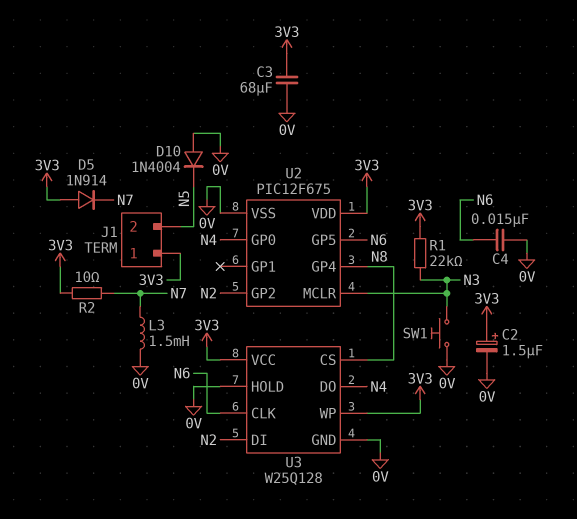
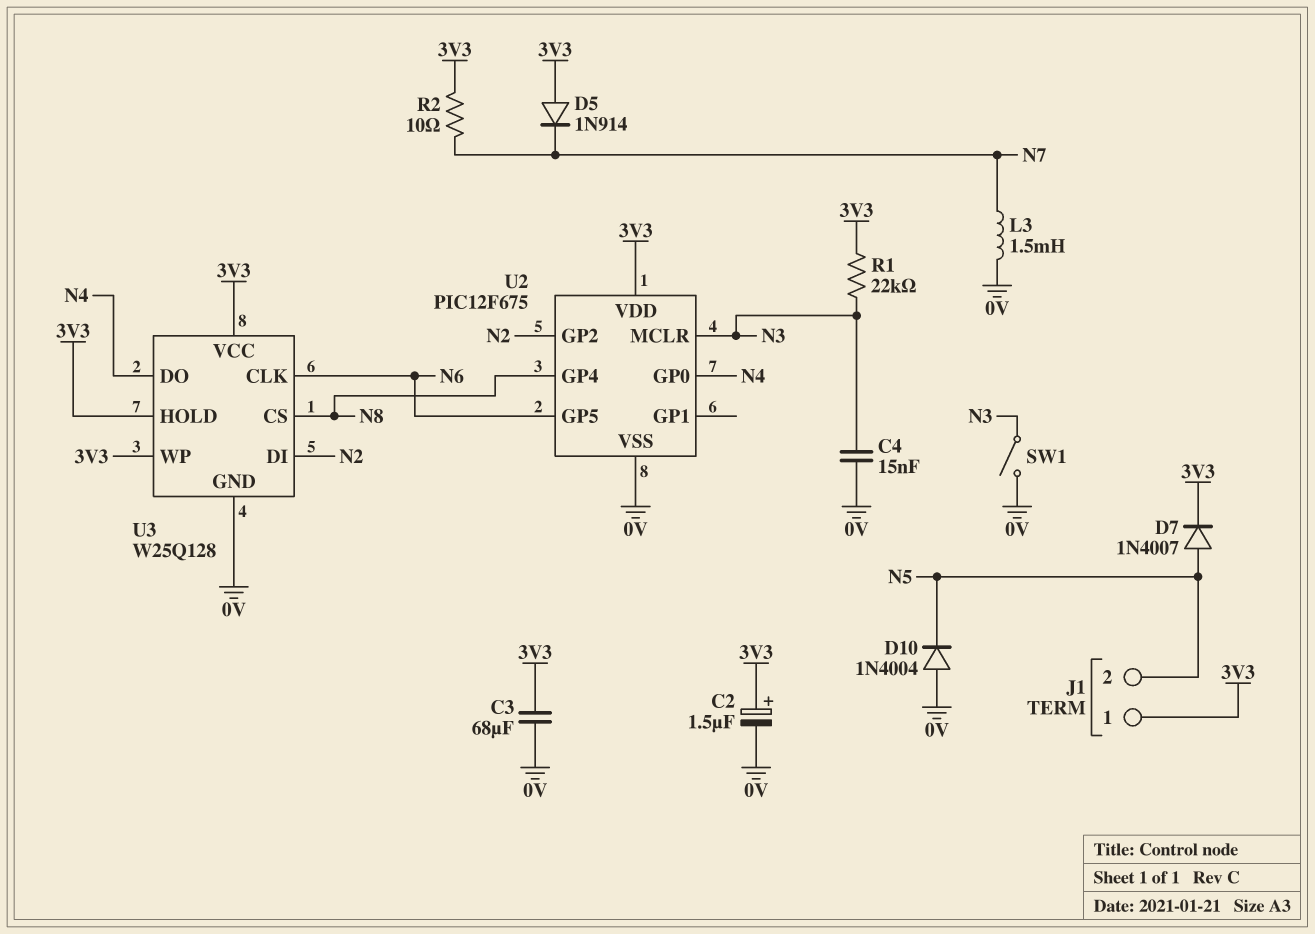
C4: 15nF (0V, N6) -> 15nF (0V, N3)
D7: none -> diode 1N4007 (A N5, K 3V3)
SW1: button (0V, N3) -> switch (0V, N3)
U3 pin HOLD: 0V -> 3V3

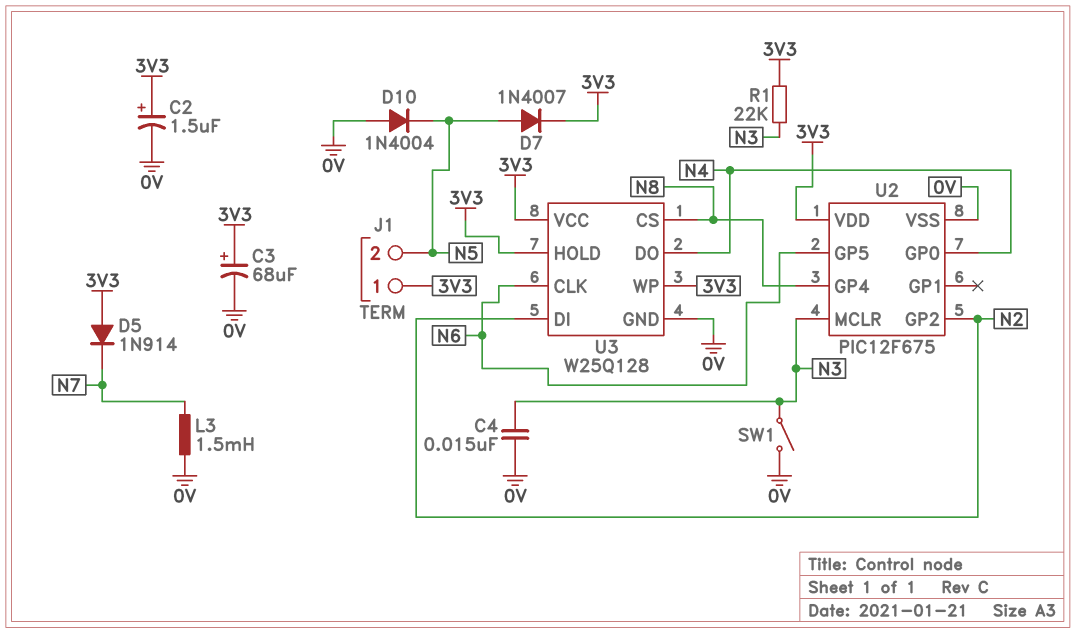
C3: 68uF (0V, 3V3) -> 68uF (plus 3V3, minus 0V)
R2: 10 (3V3, N7) -> none

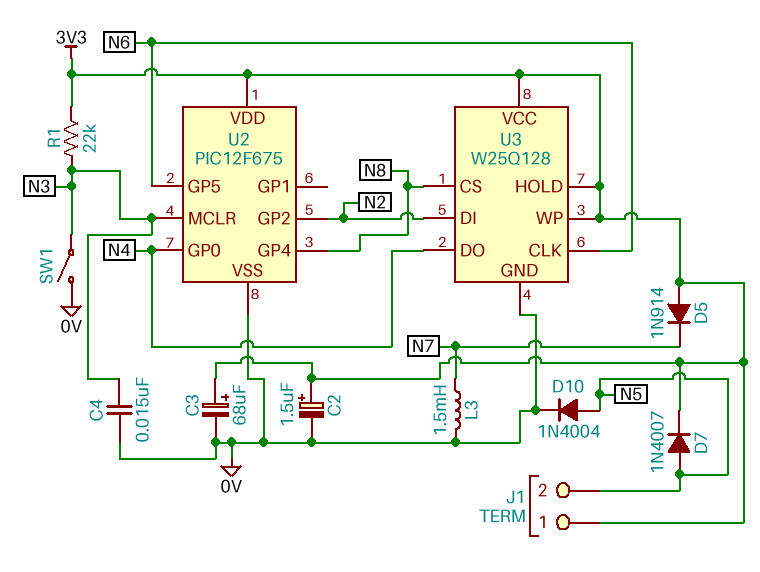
D10: diode 1N4004 (A 0V, K N5) -> diode 1N4004 (A N5, K 0V)

